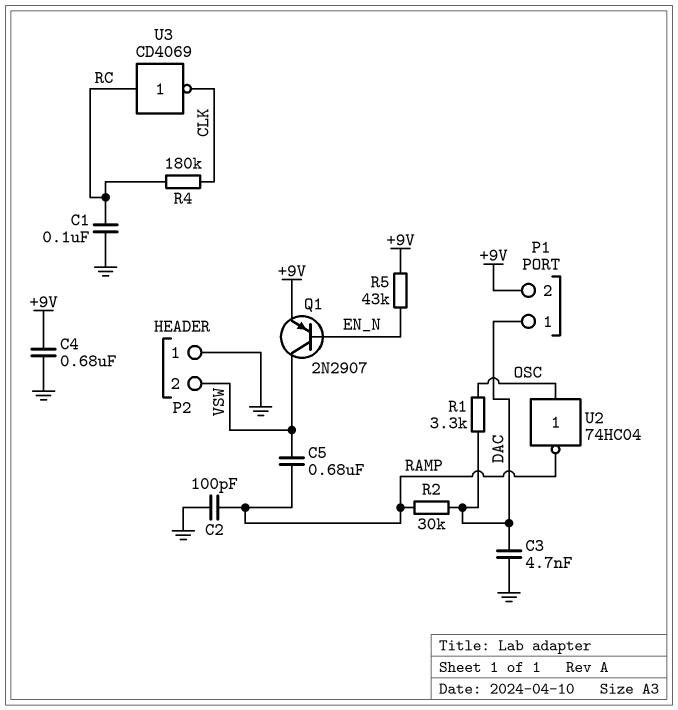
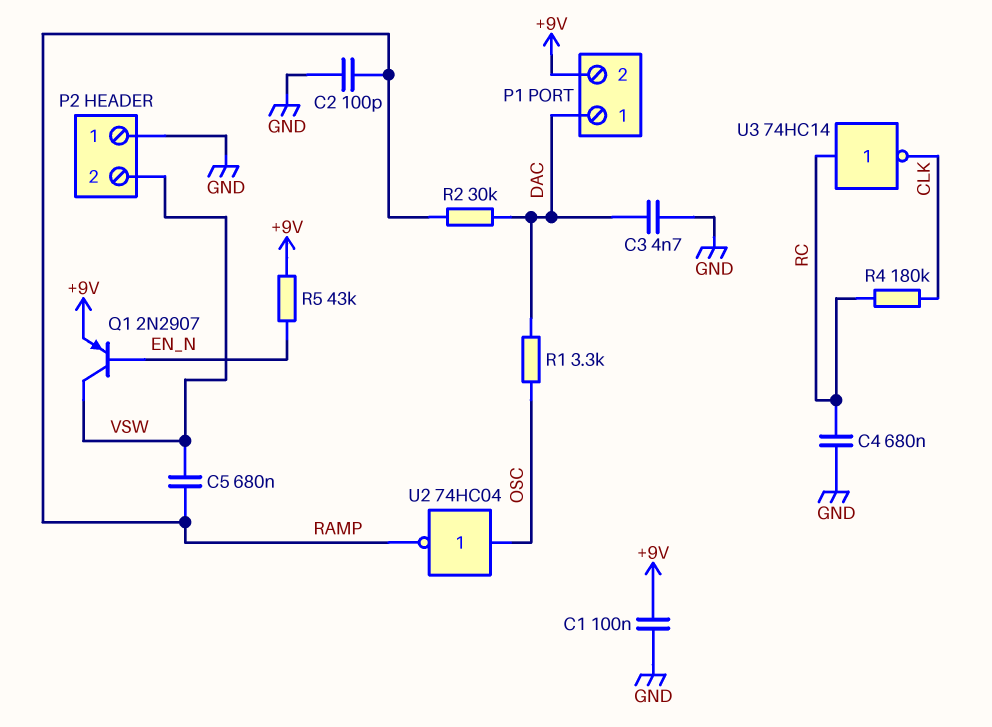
C1: 100nF (GND, RC) -> 100nF (+9V, GND)
C4: 680nF (+9V, GND) -> 680nF (GND, RC)
U3: NOT CD4069 (in RC, out CLK) -> NOT 74HC14 (in RC, out CLK)

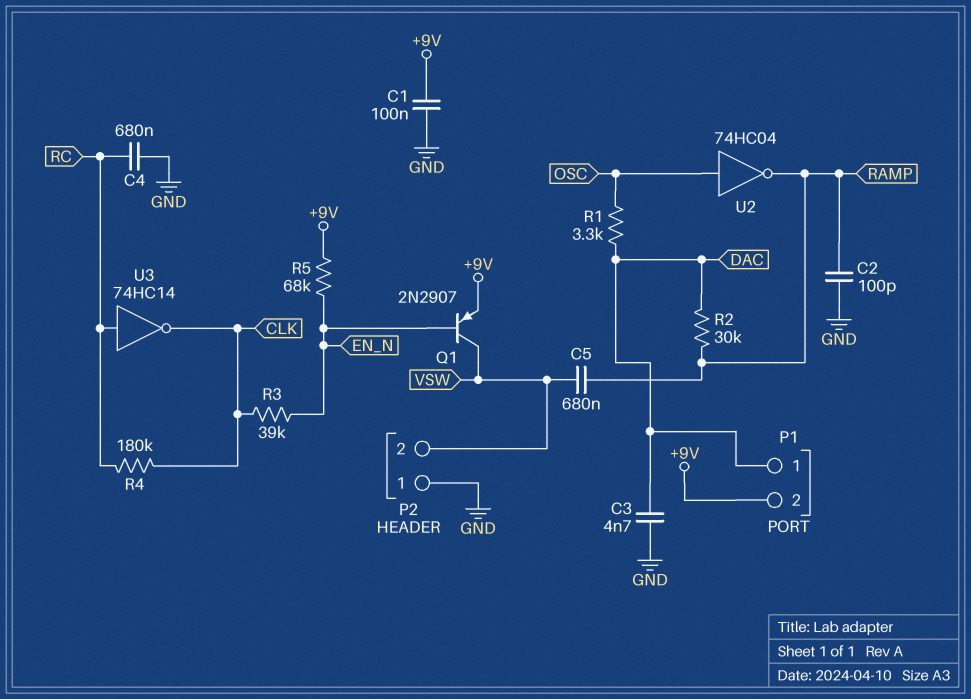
R3: none -> 39k (CLK, EN_N)
R5: 43k (+9V, EN_N) -> 68k (+9V, EN_N)

